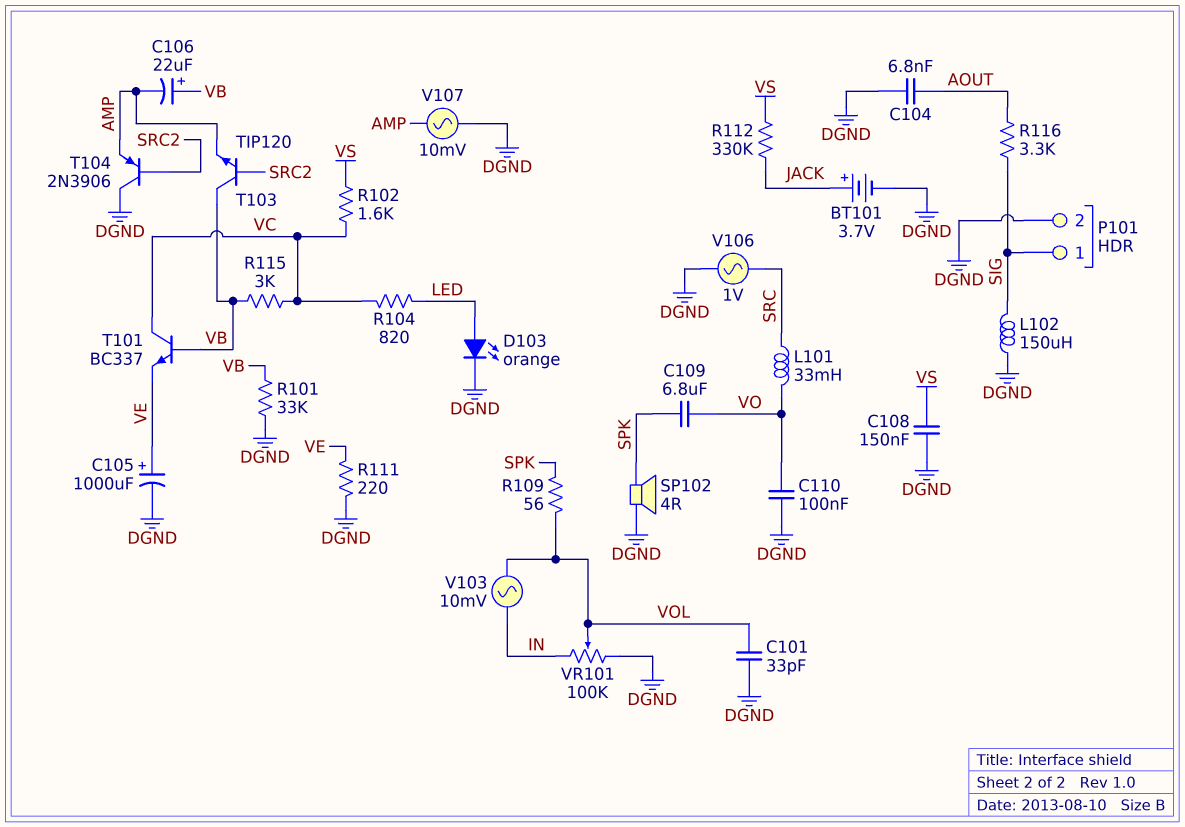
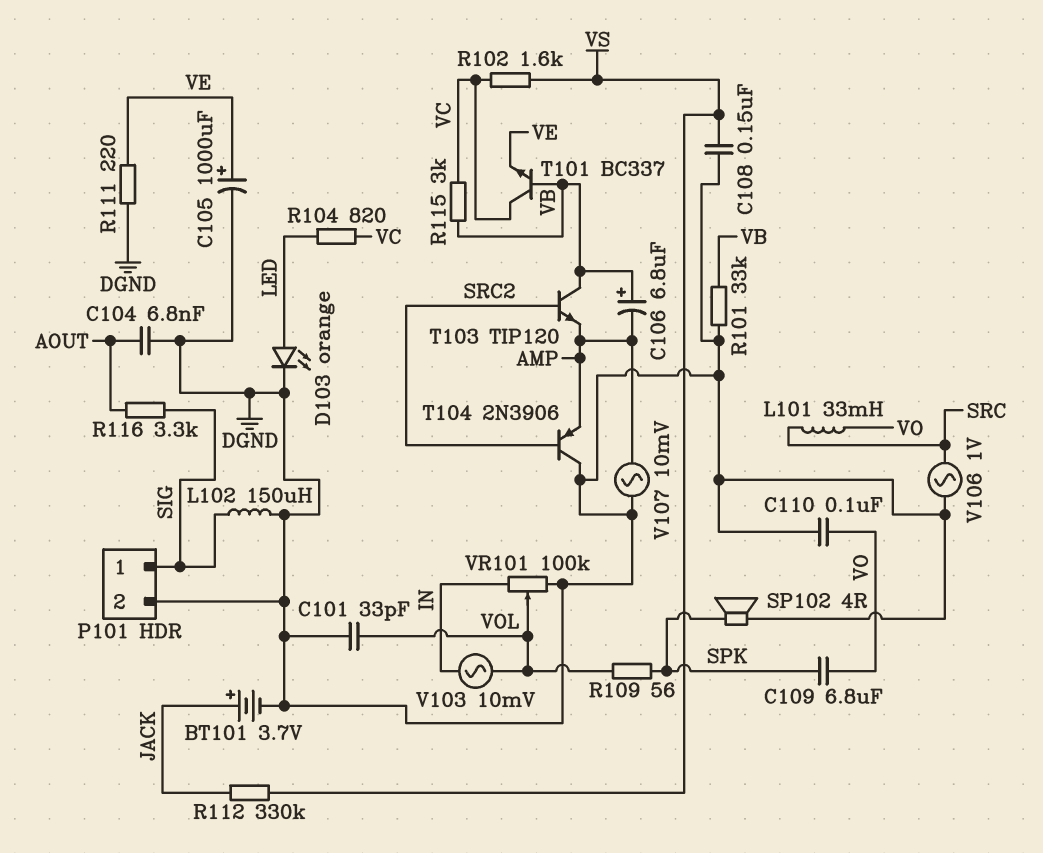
C106: 22uF (plus VB, minus AMP) -> 6.8uF (plus VB, minus AMP)

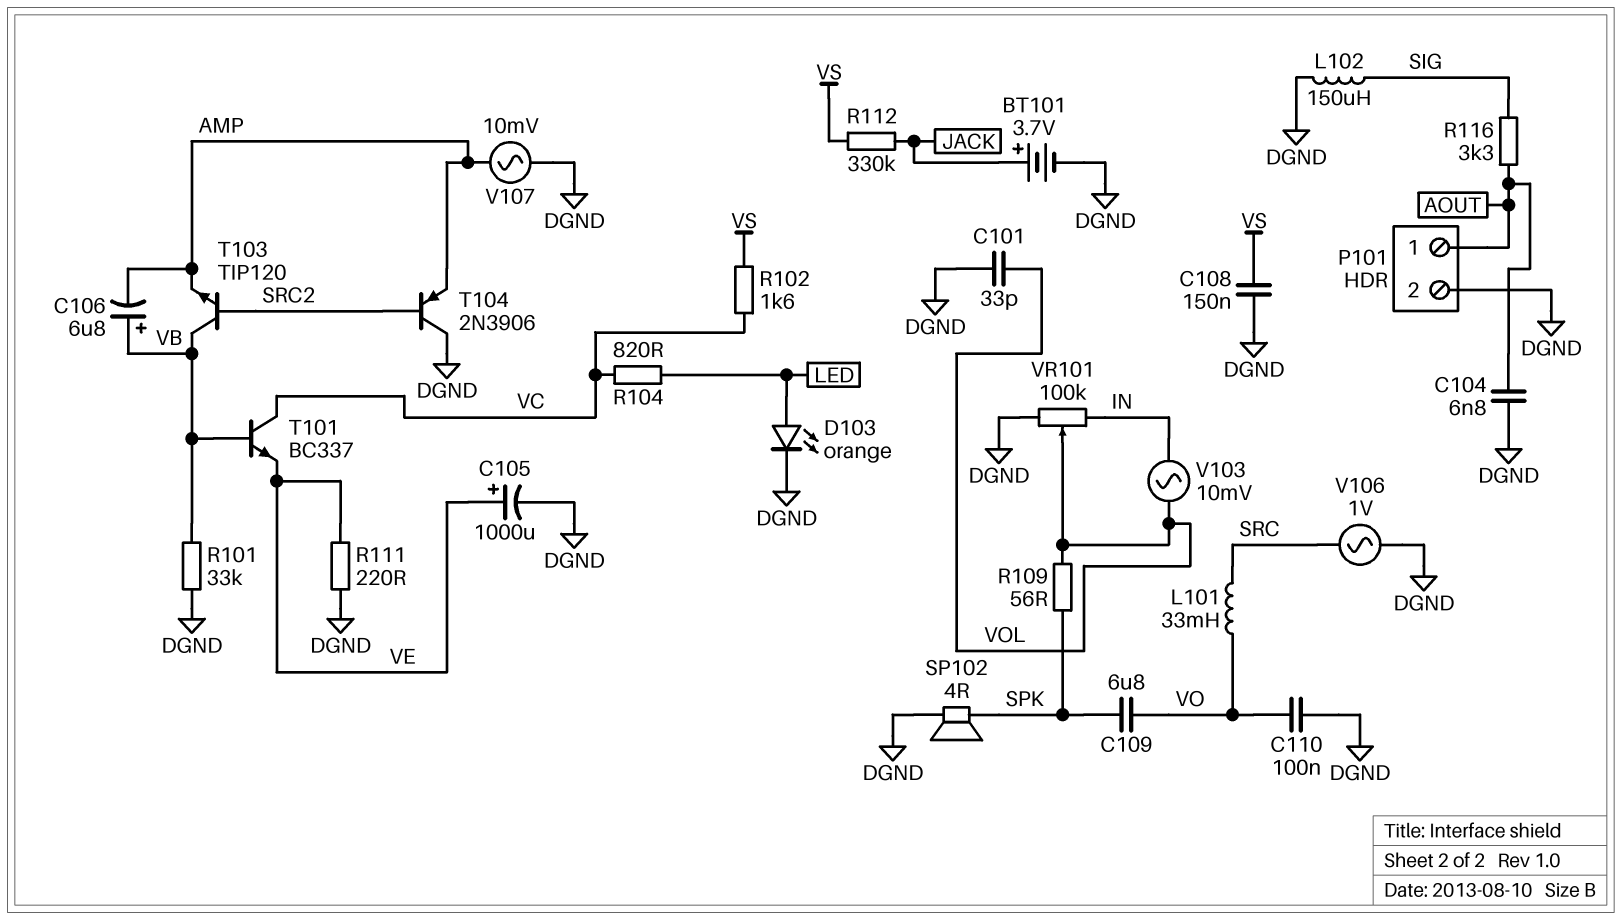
P101 pin 1: SIG -> AOUT
R115: 3k (VB, VC) -> none

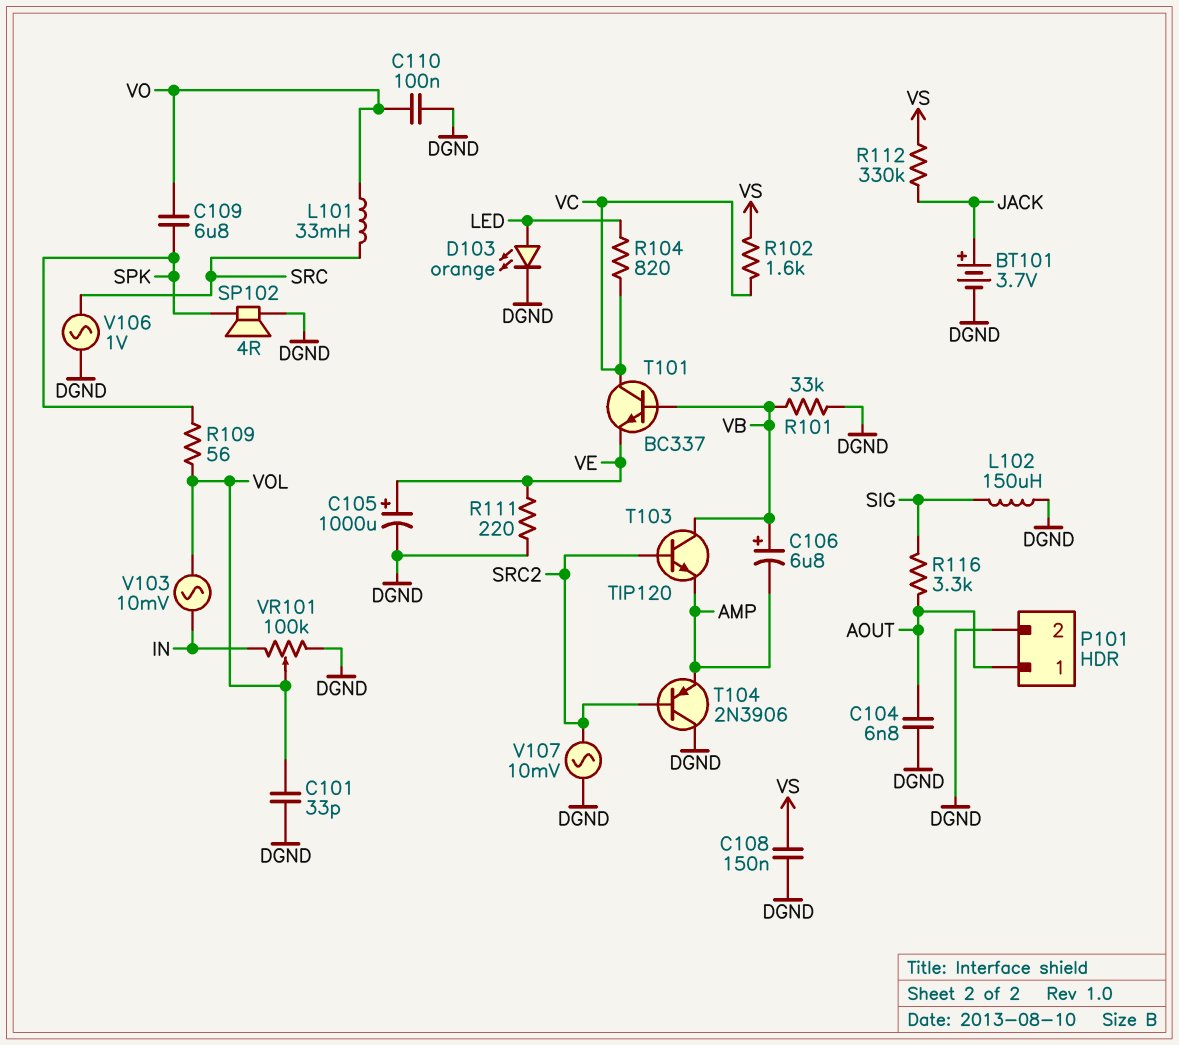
V107: AC 10mV (AMP, DGND) -> AC 10mV (DGND, SRC2)

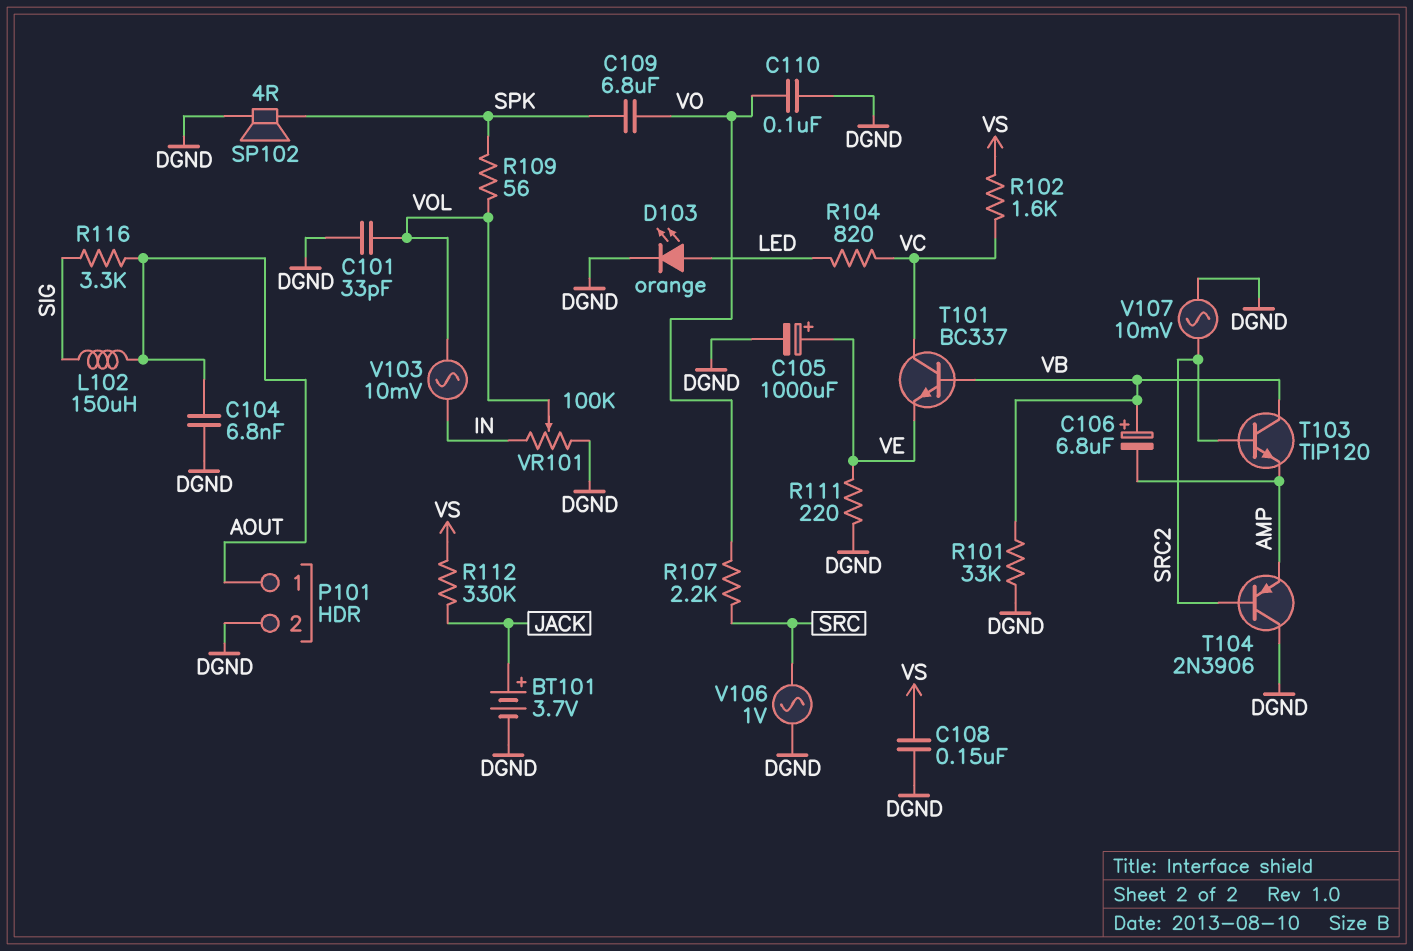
L101: 33mH (SRC, VO) -> none
L102: 150uH (DGND, SIG) -> 150uH (AOUT, SIG)
R107: none -> 2.2k (SRC, VO)

